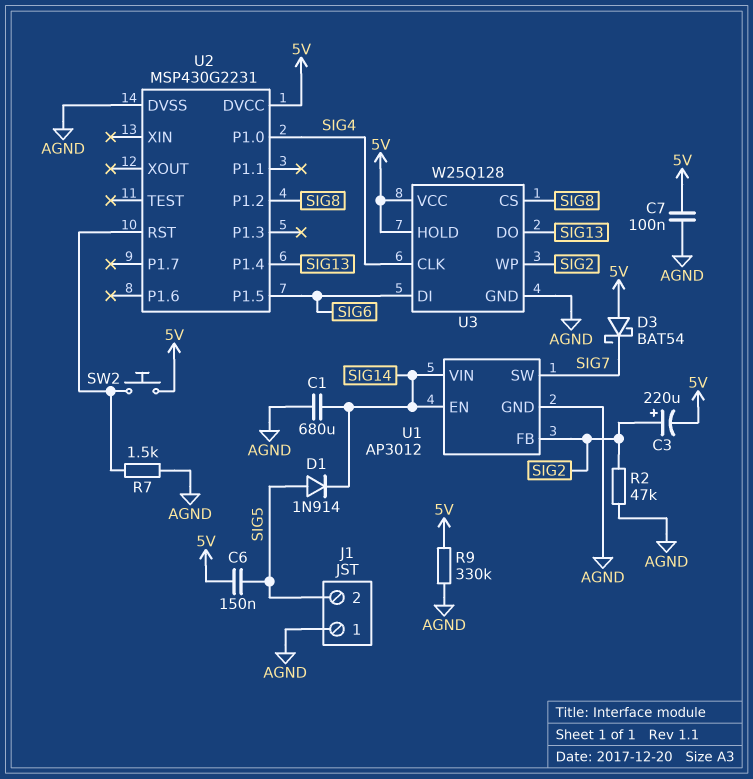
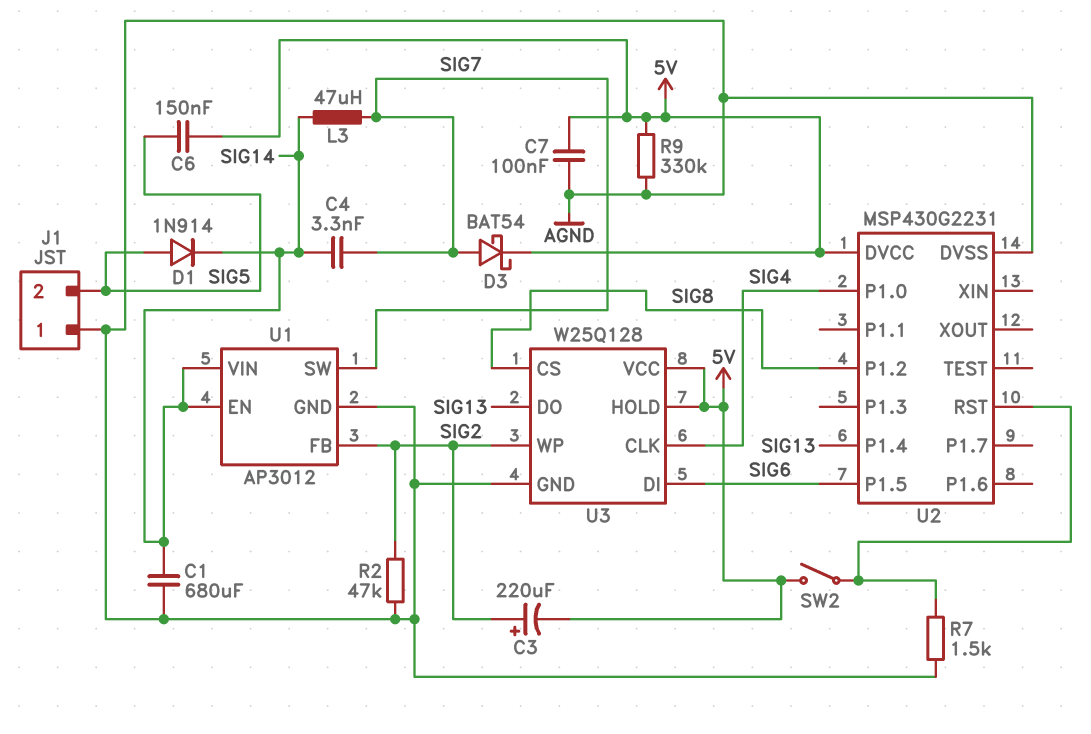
C4: none -> 3.3nF (SIG7, SIG14)
D3: schottky BAT54 (A 5V, K SIG7) -> schottky BAT54 (A SIG7, K 5V)
L3: none -> 47uH (SIG7, SIG14)
SW2: button (5V, U2/RST) -> switch (5V, U2/RST)

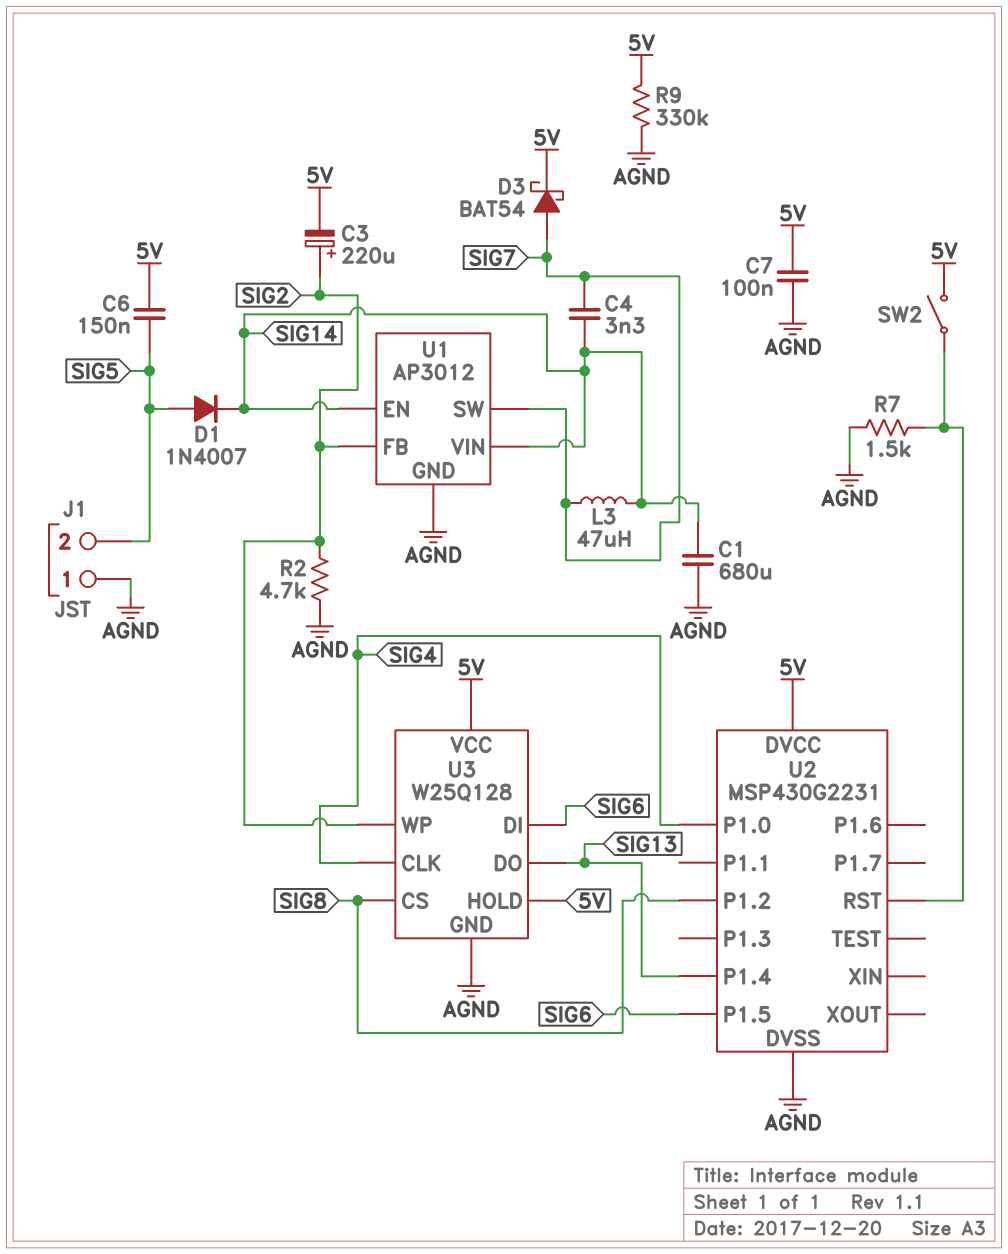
D1: diode 1N914 (A SIG5, K SIG14) -> diode 1N4007 (A SIG5, K SIG14)
R2: 47k (AGND, SIG2) -> 4.7k (AGND, SIG2)

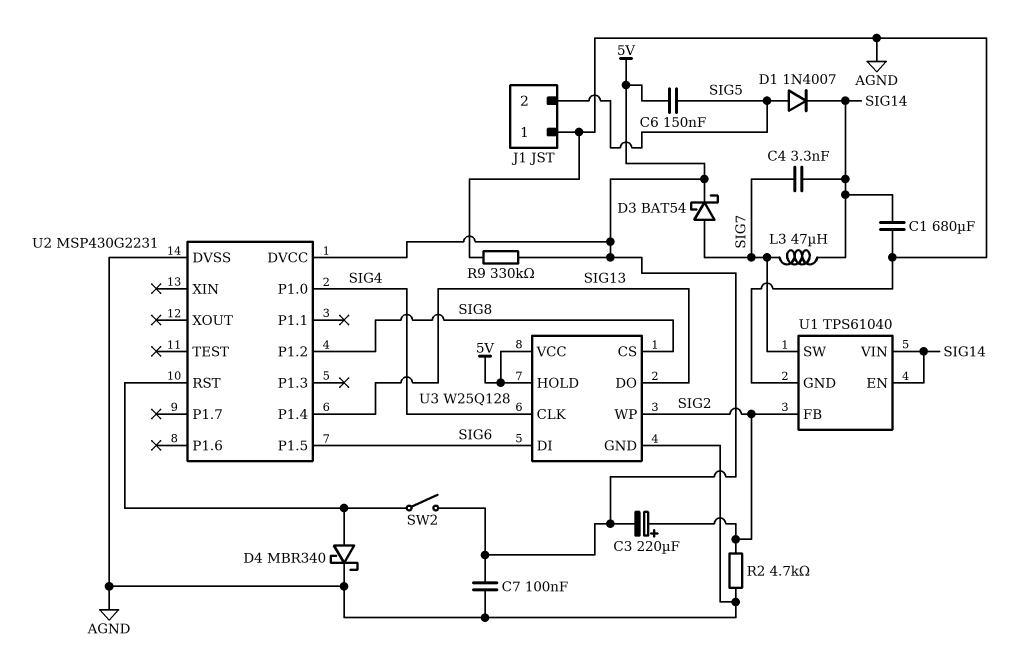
D4: none -> schottky MBR340 (A U2/RST, K AGND)
R7: 1.5k (AGND, U2/RST) -> none
U1: AP3012 -> TPS61040

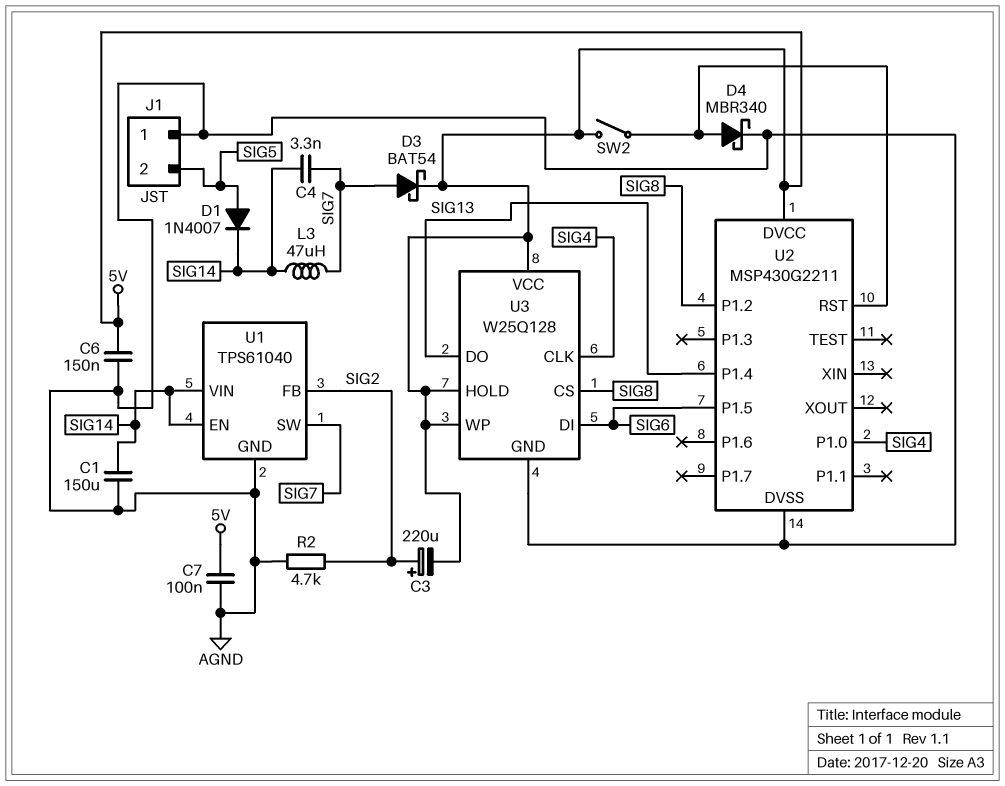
C1: 680uF (AGND, SIG14) -> 150uF (AGND, SIG14)
C6: 150nF (5V, SIG5) -> 150nF (5V, AGND)
R9: 330k (5V, AGND) -> none
U2: MSP430G2231 -> MSP430G2211
U3 pin WP: SIG2 -> 5V

